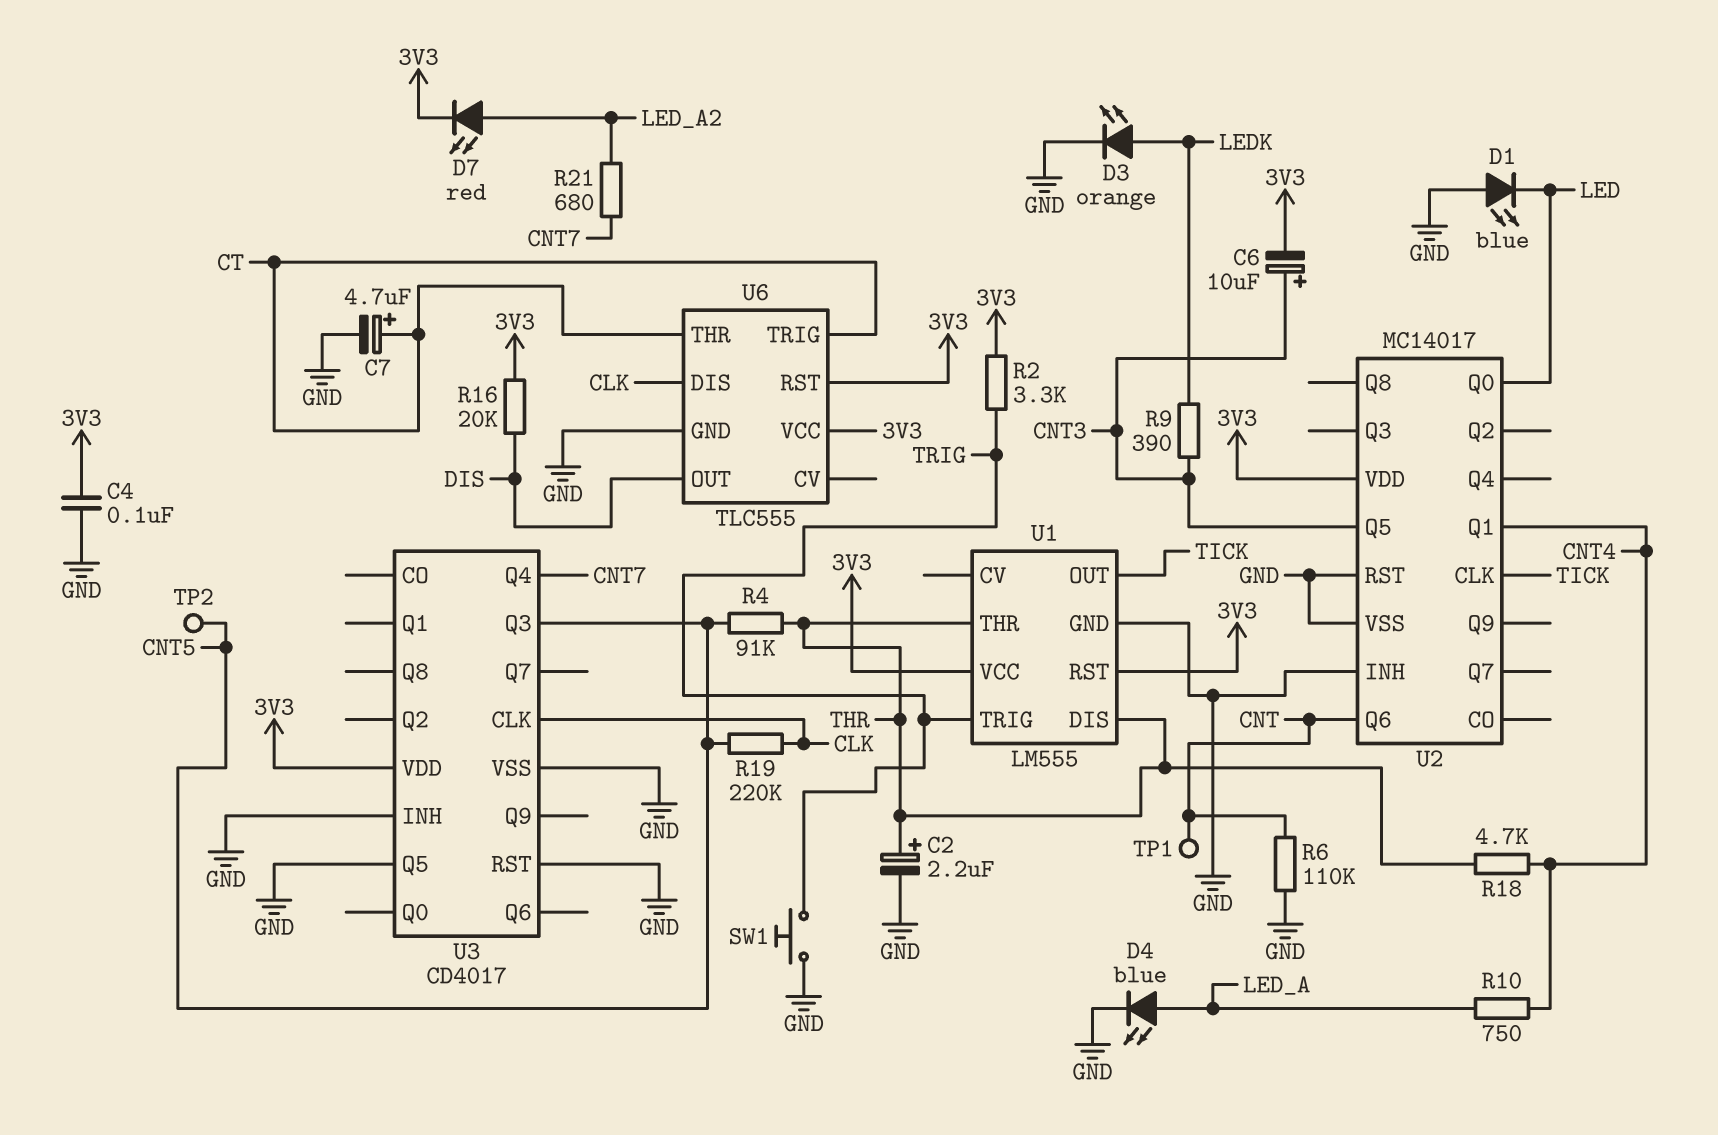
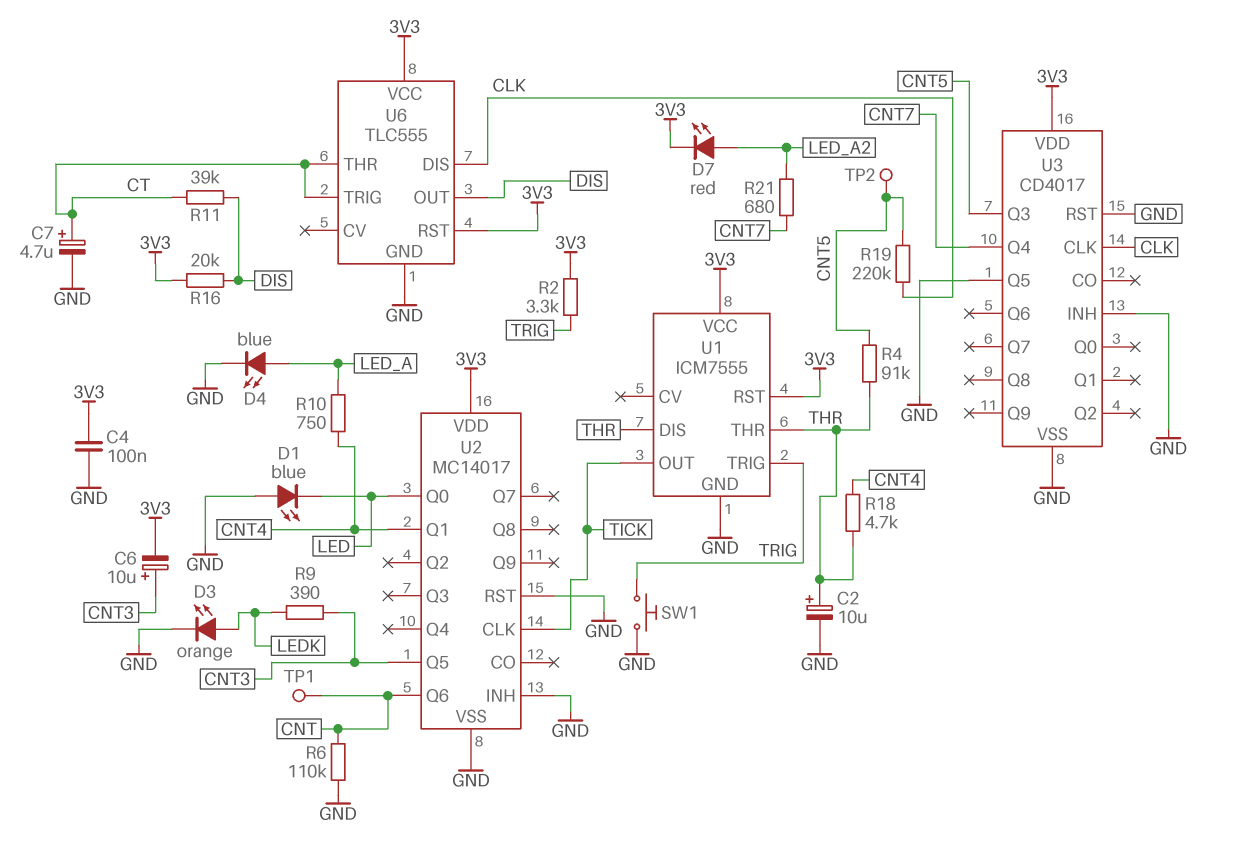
C2: 2.2uF (plus THR, minus GND) -> 10uF (plus THR, minus GND)
R11: none -> 39k (CT, DIS)
U1: LM555 -> ICM7555

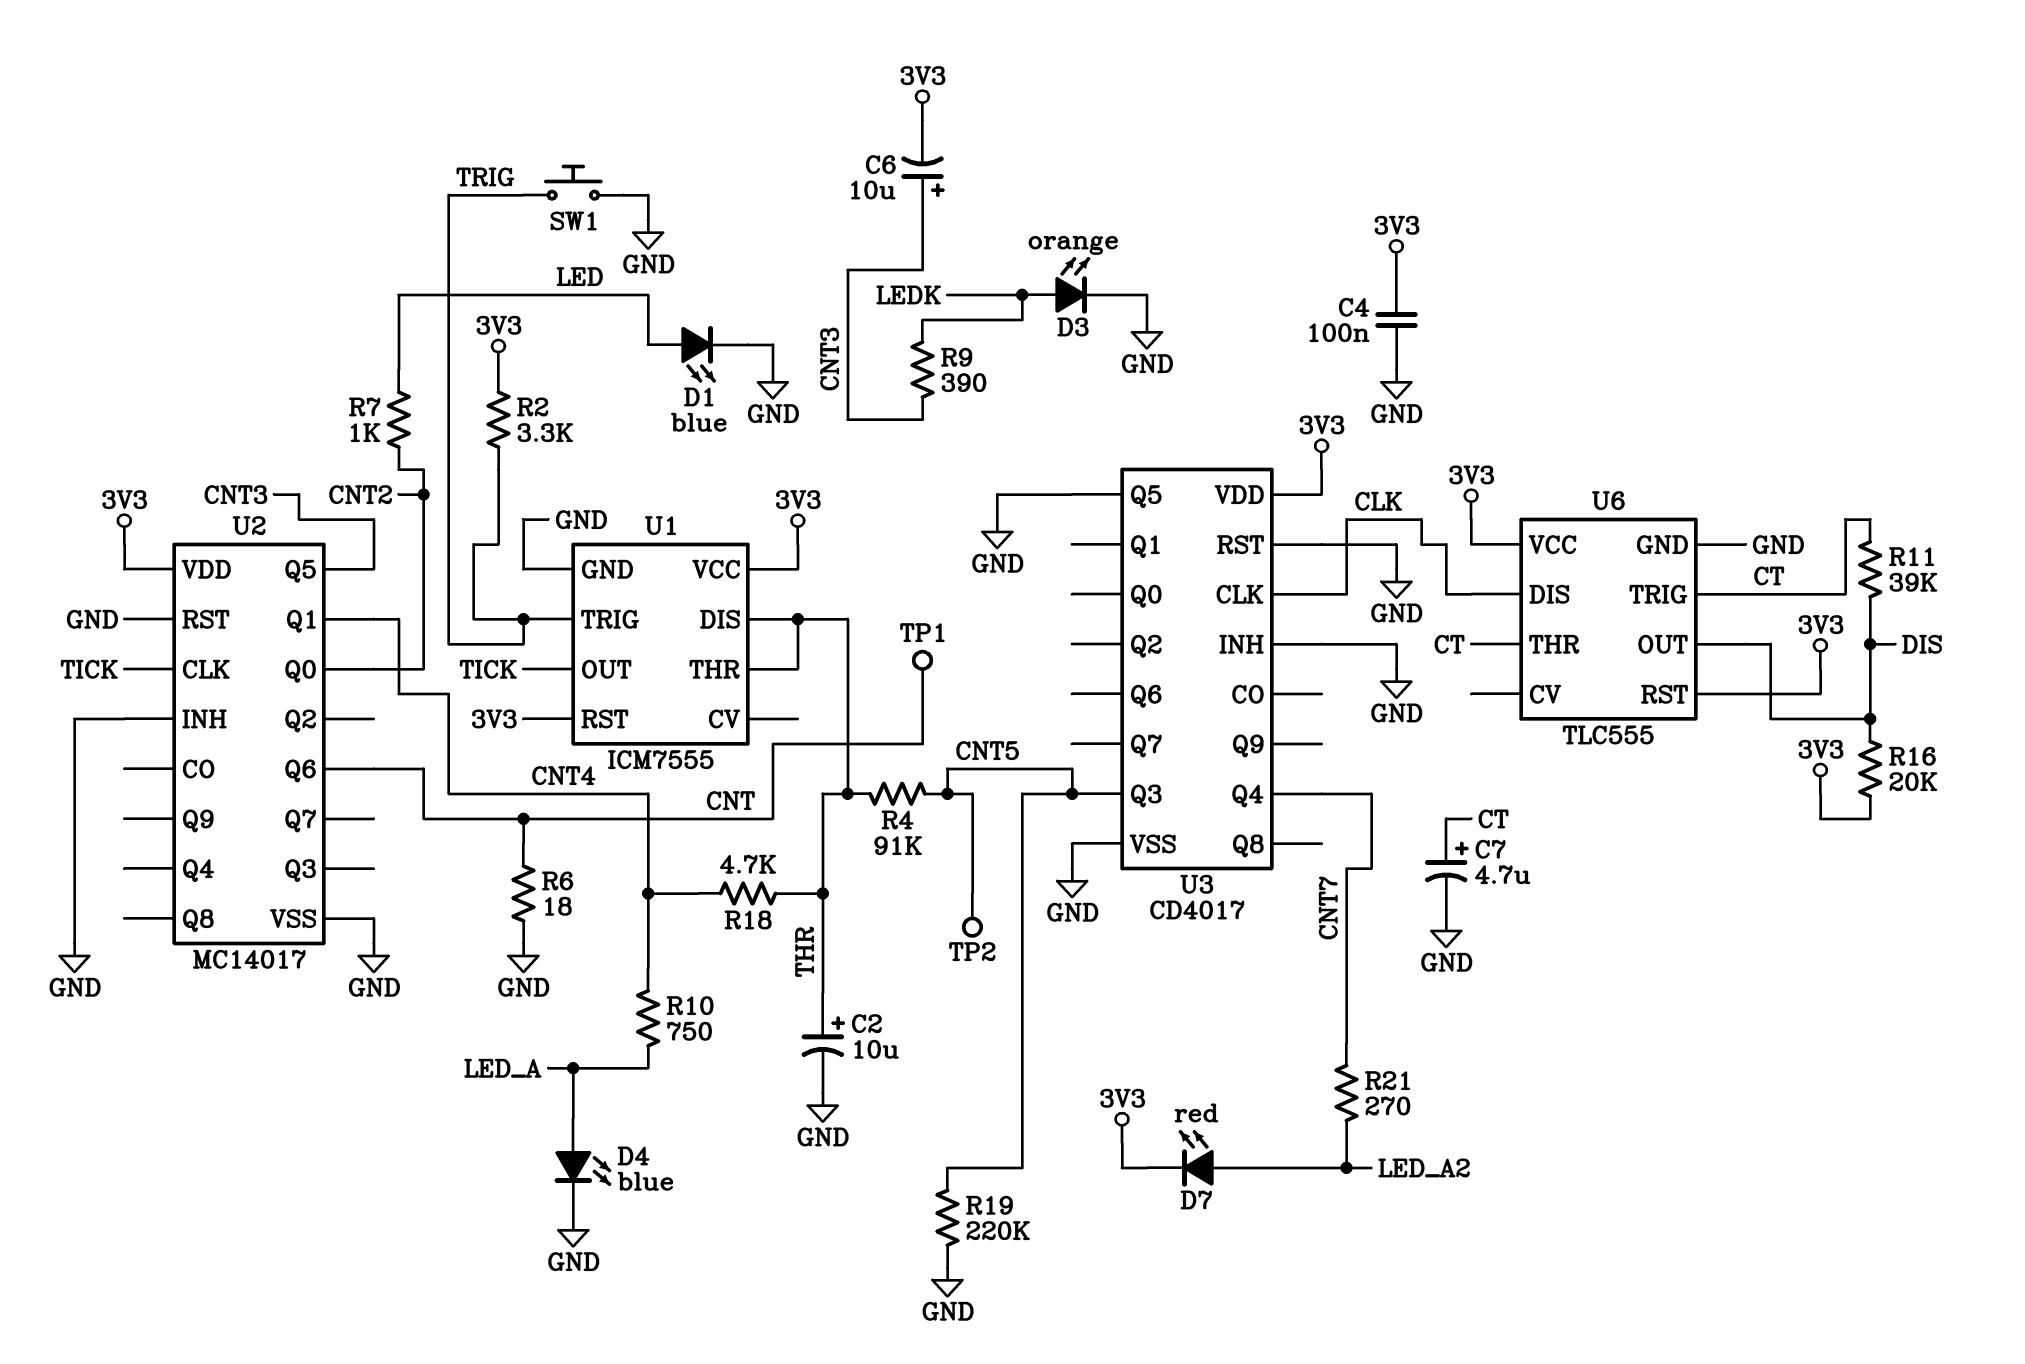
D1: LED blue (A GND, K LED) -> LED blue (A LED, K GND)
R6: 110k (CNT, GND) -> 18 (CNT, GND)
R7: none -> 1k (CNT2, LED)
R19: 220k (CLK, CNT5) -> 220k (CNT5, GND)
R21: 680 (CNT7, LED_A2) -> 270 (CNT7, LED_A2)
U2 pin Q0: LED -> CNT2

